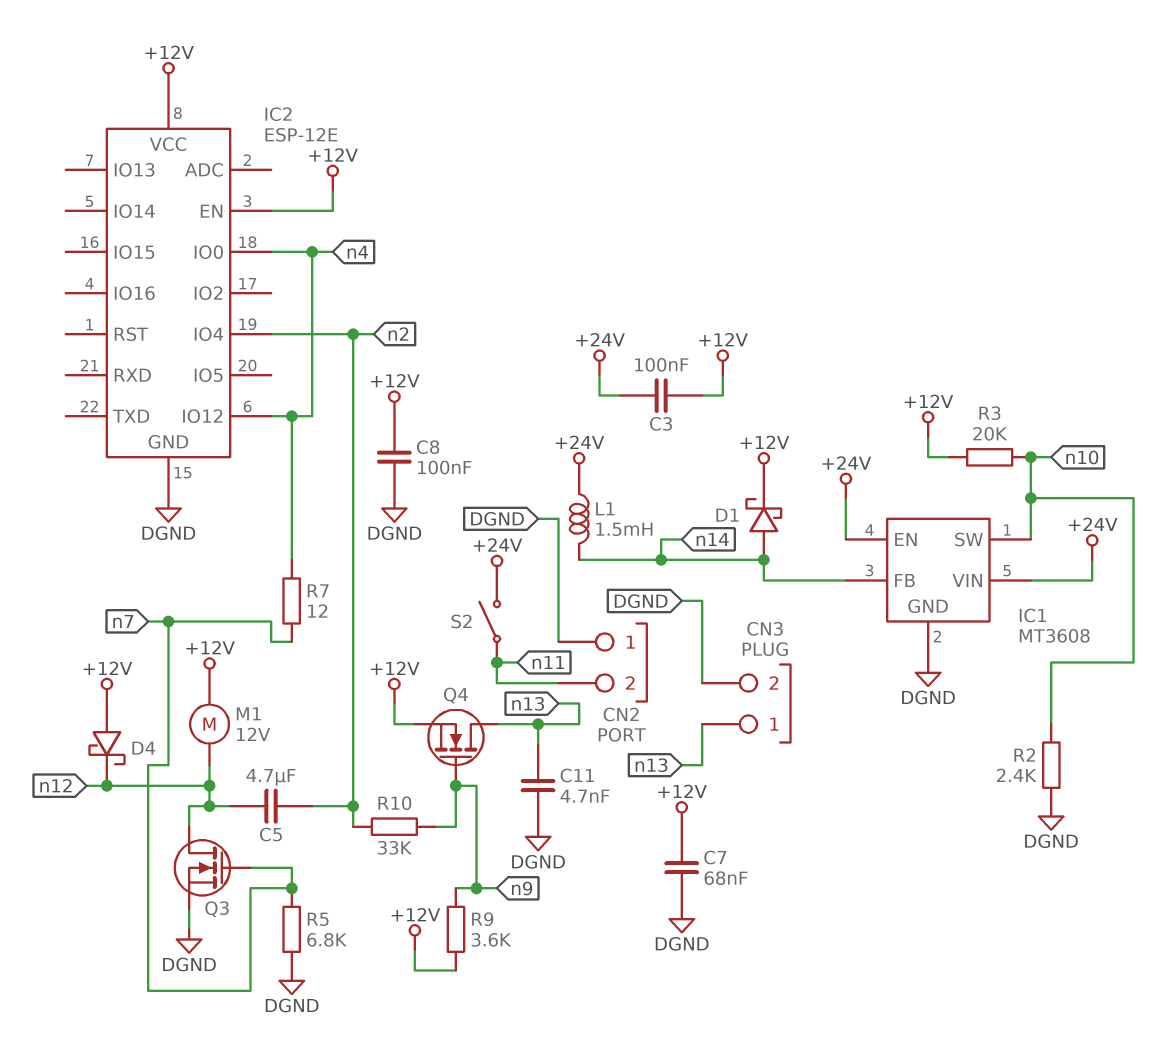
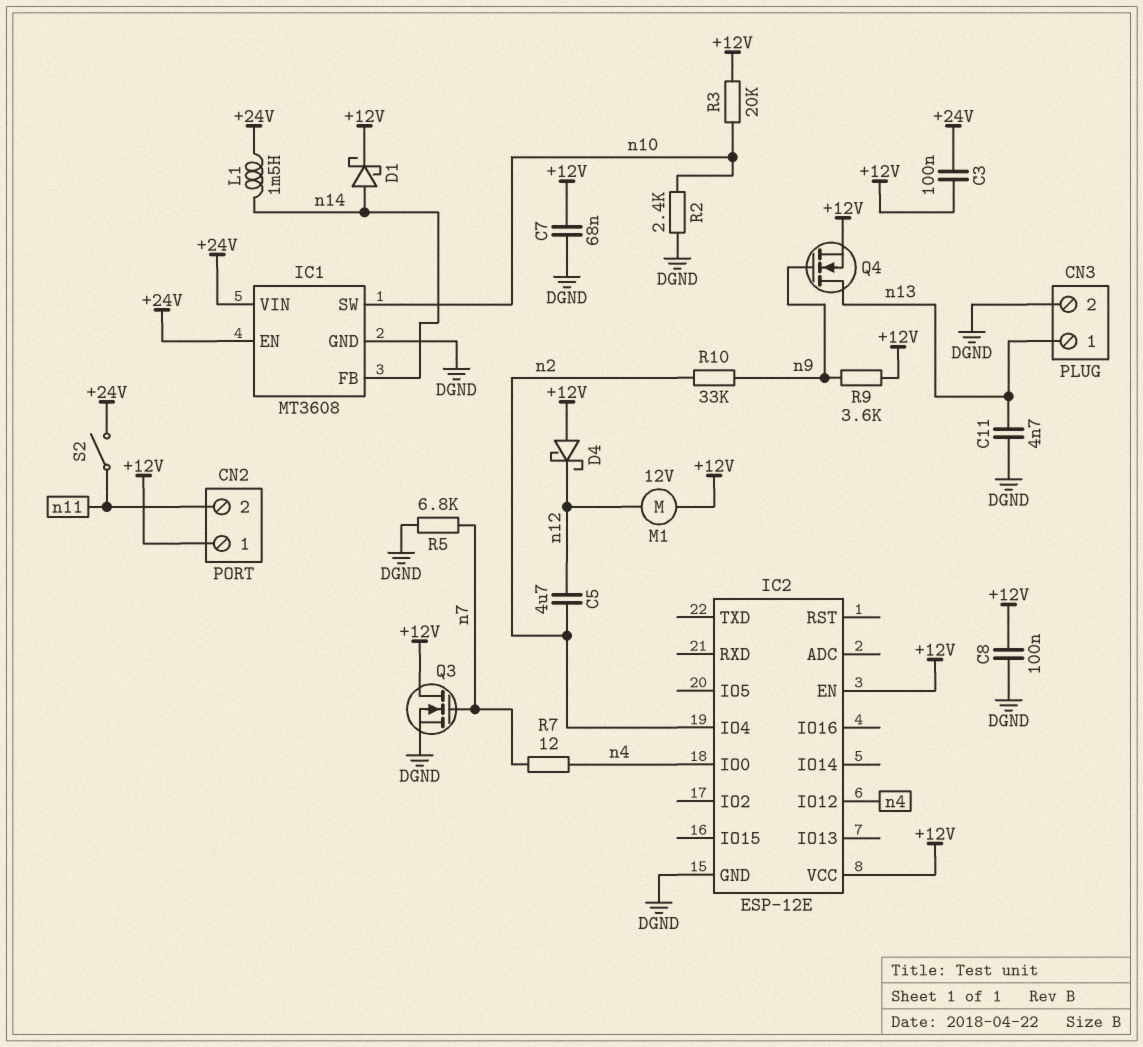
CN2 pin 1: DGND -> +12V
Q3: NMOS (G n7, D n12, S DGND) -> NMOS (G n7, D +12V, S DGND)

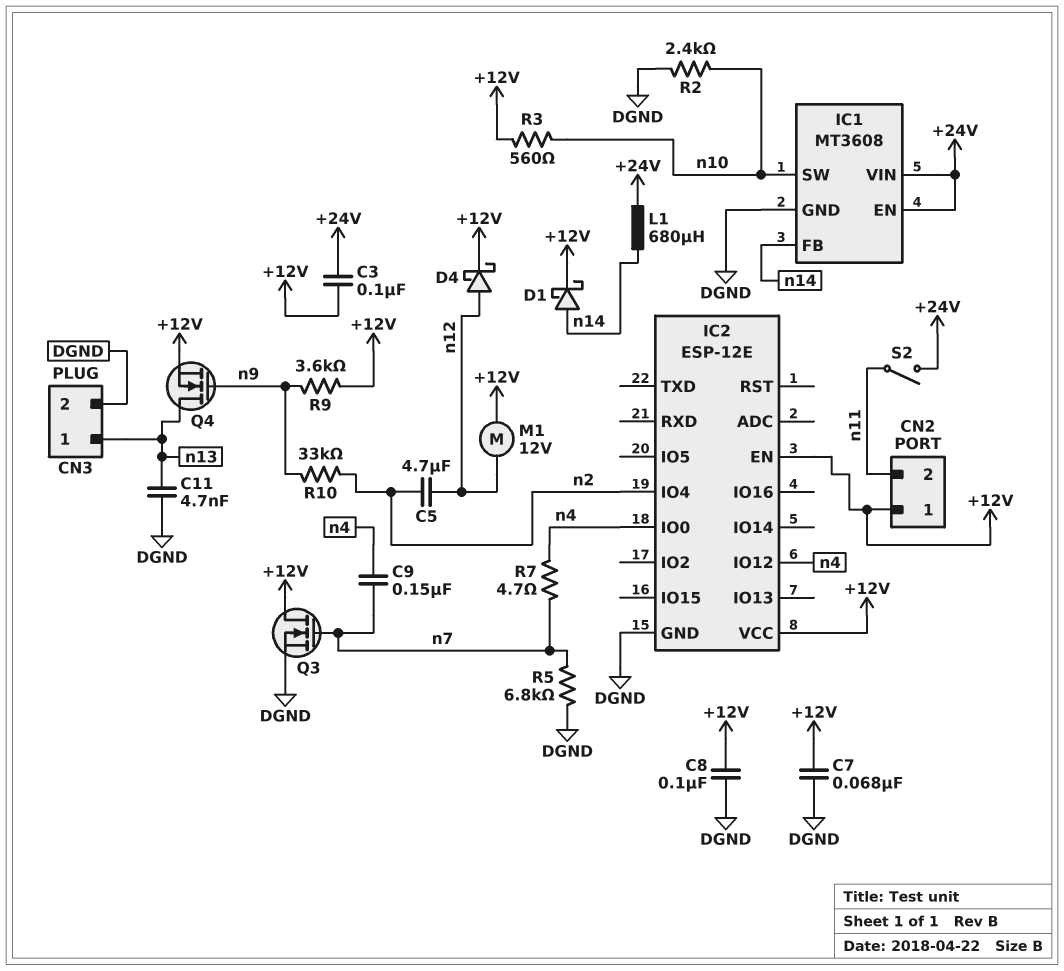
C9: none -> 150nF (n4, n7)
D4: schottky (A +12V, K n12) -> schottky (A n12, K +12V)
L1: 1.5mH (+24V, n14) -> 680uH (+24V, n14)
R3: 20k (+12V, n10) -> 560 (+12V, n10)
R7: 12 (n4, n7) -> 4.7 (n4, n7)

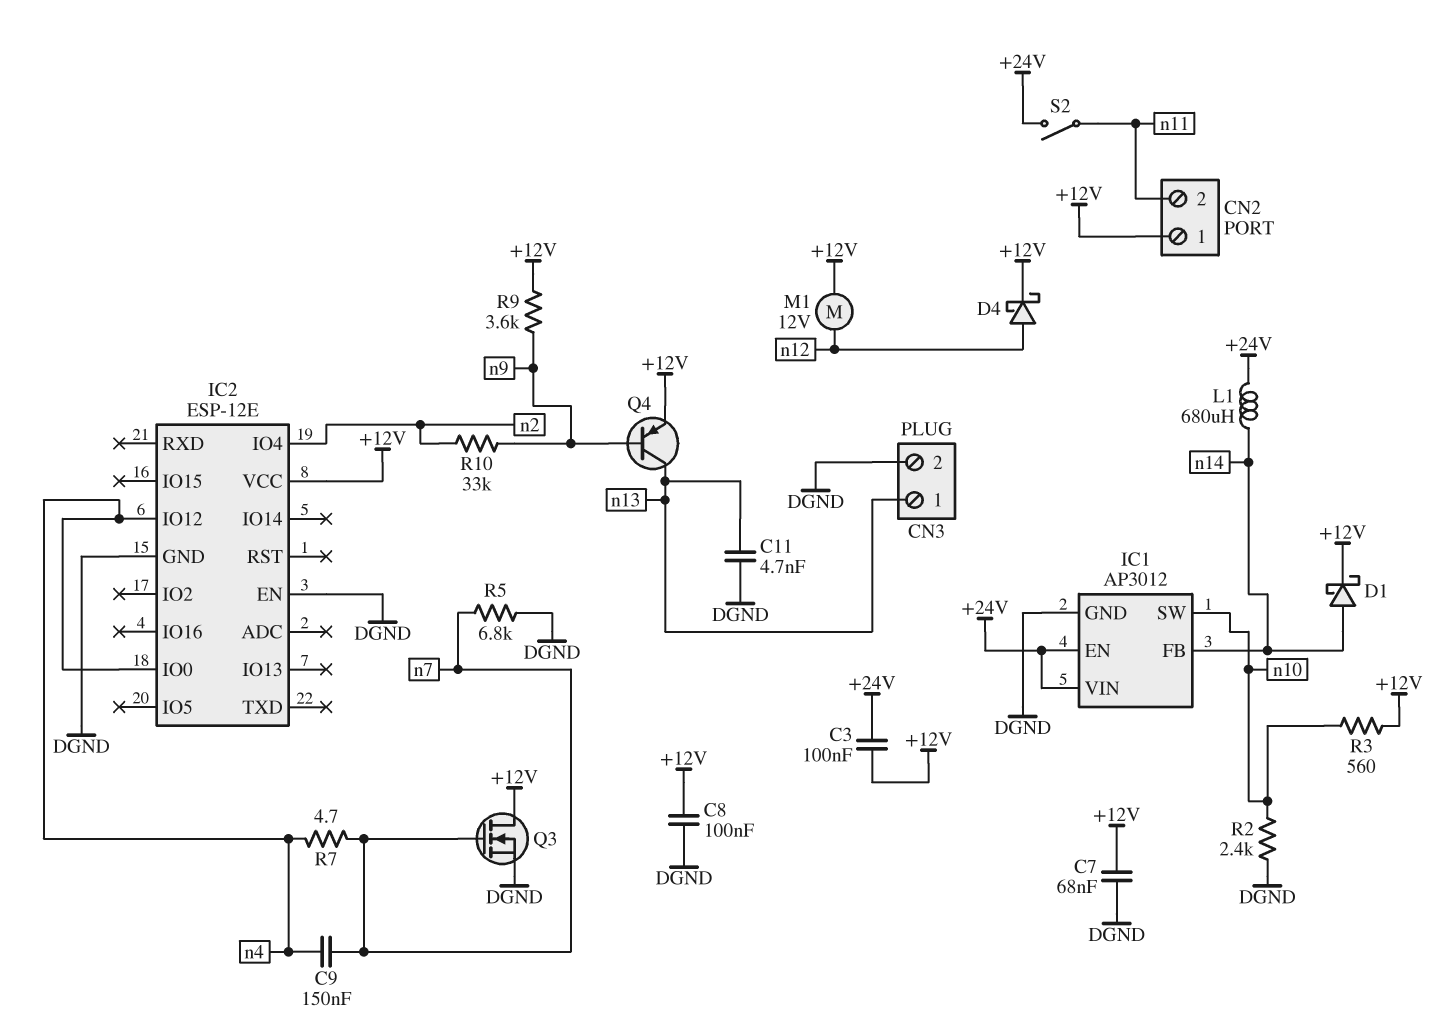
C5: 4.7uF (n2, n12) -> none
IC1: MT3608 -> AP3012
IC2 pin EN: +12V -> DGND
Q4: NMOS (G n9, D n13, S +12V) -> PNP (B n9, C n13, E +12V)

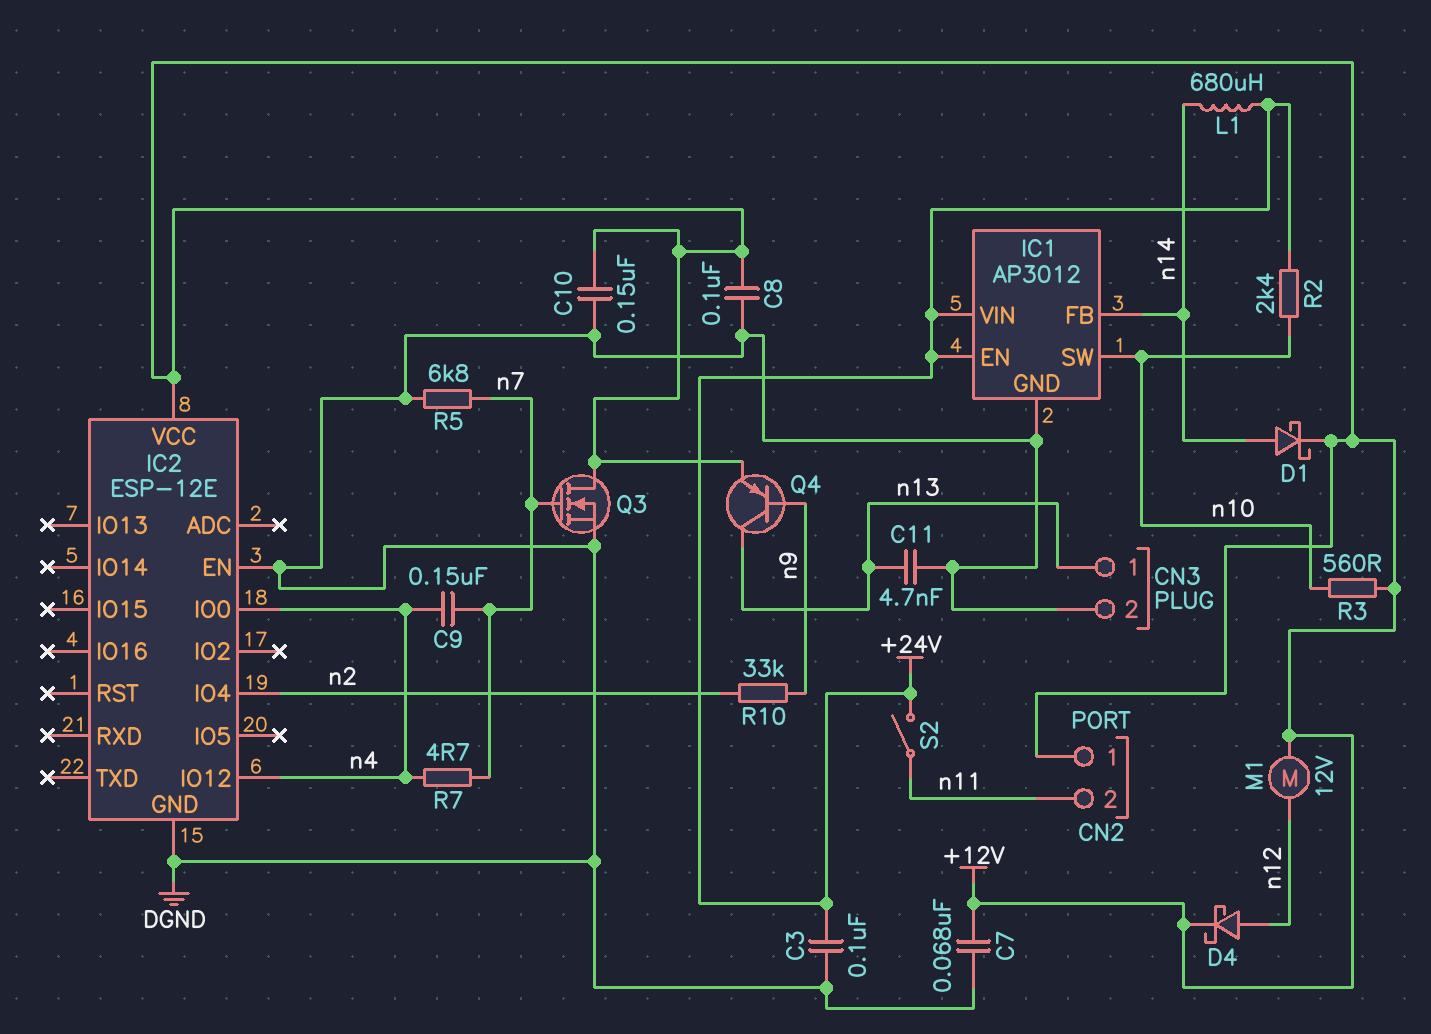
C3: 100nF (+12V, +24V) -> 100nF (+24V, DGND)
C10: none -> 150nF (+12V, DGND)
R2: 2.4k (DGND, n10) -> 2.4k (+24V, n10)
R9: 3.6k (+12V, n9) -> none

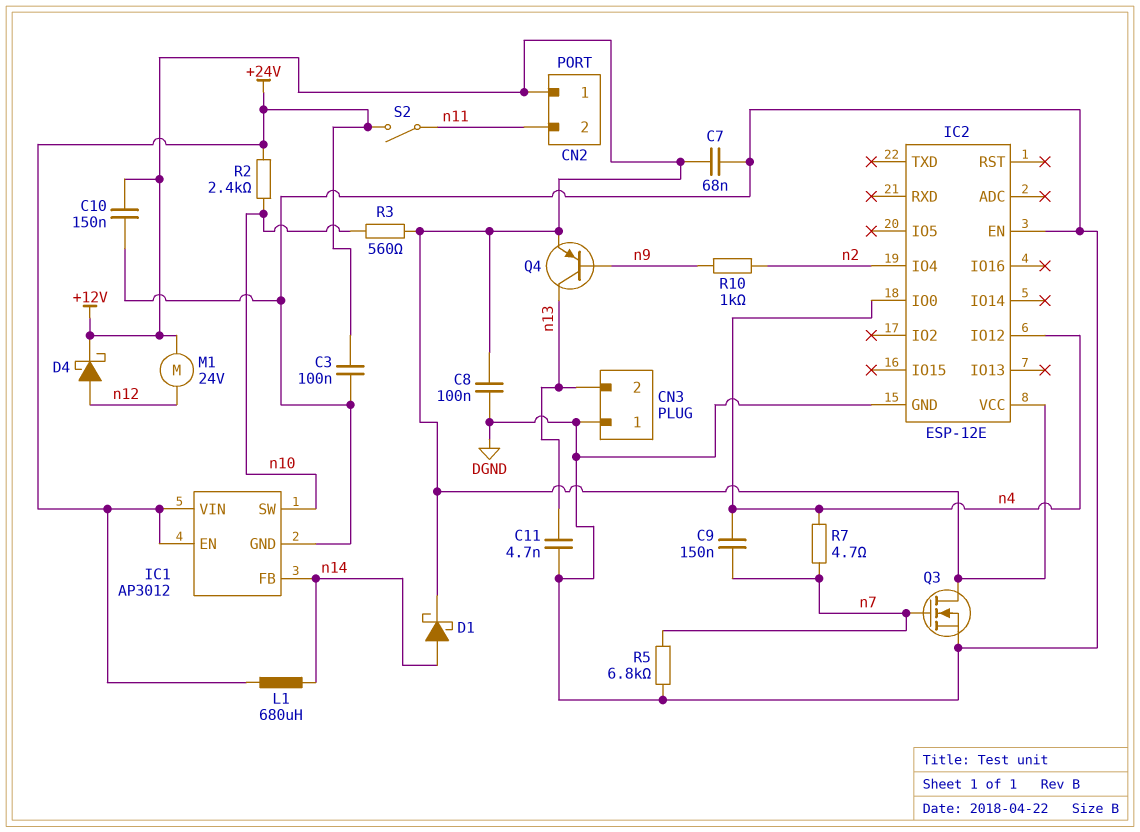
CN3 pin 1: n13 -> DGND
CN3 pin 2: DGND -> n13
M1: motor 12V (+12V, n12) -> motor 24V (+12V, n12)
R10: 33k (n2, n9) -> 1k (n2, n9)

